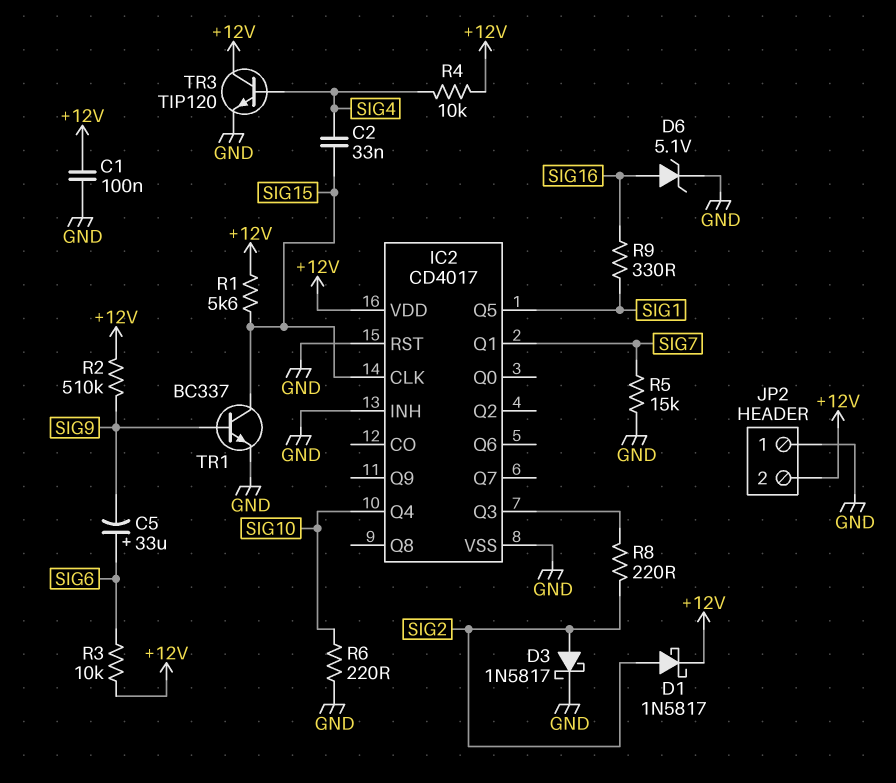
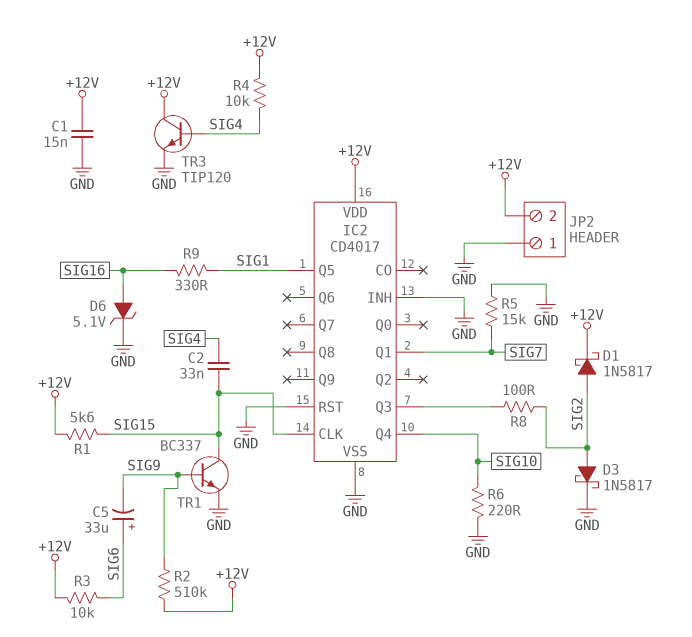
C1: 100nF (+12V, GND) -> 15nF (+12V, GND)
R8: 220 (IC2/Q3, SIG2) -> 100 (IC2/Q3, SIG2)

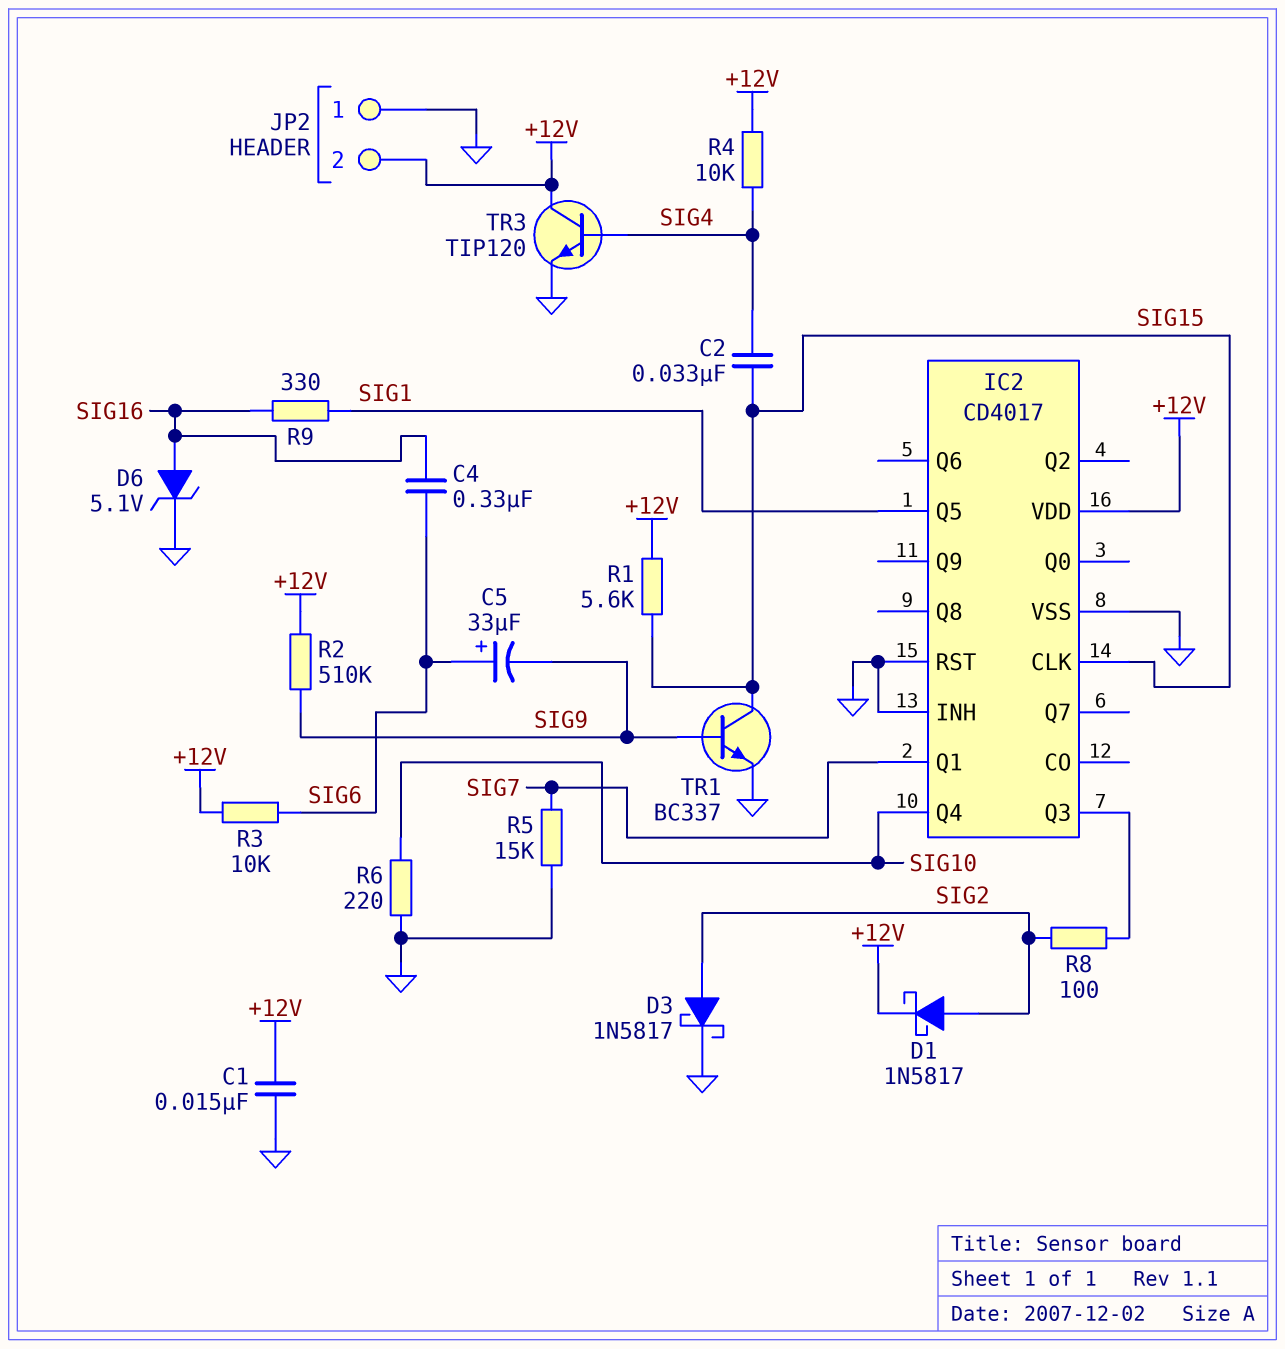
C4: none -> 330nF (SIG6, SIG16)

